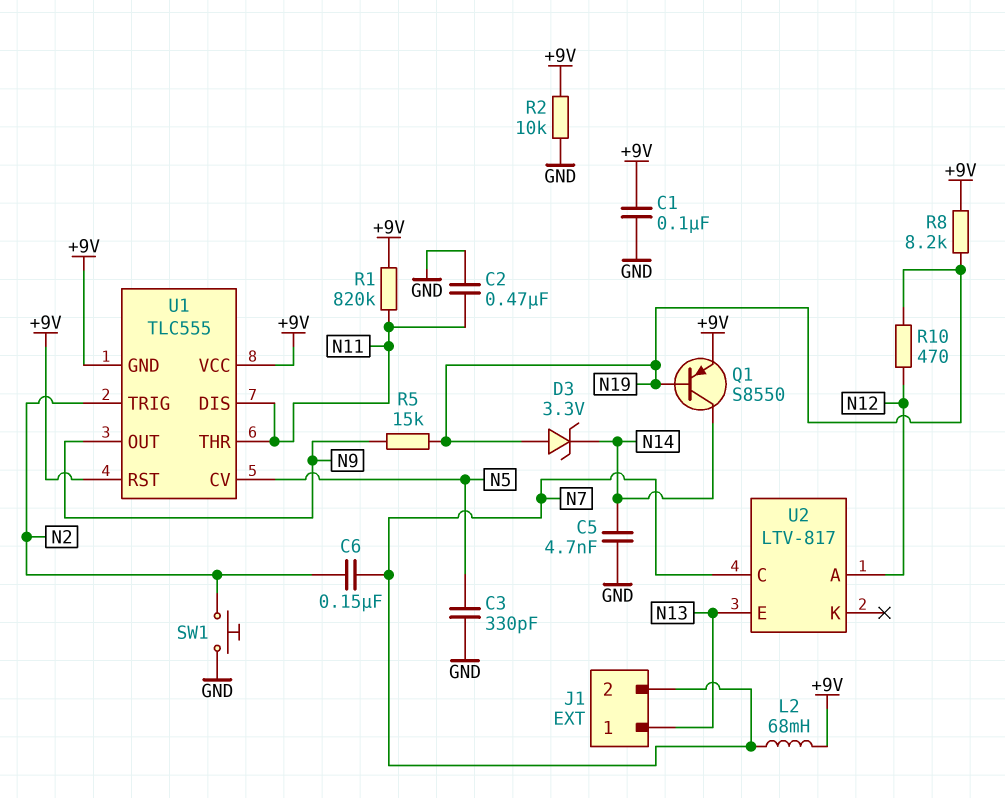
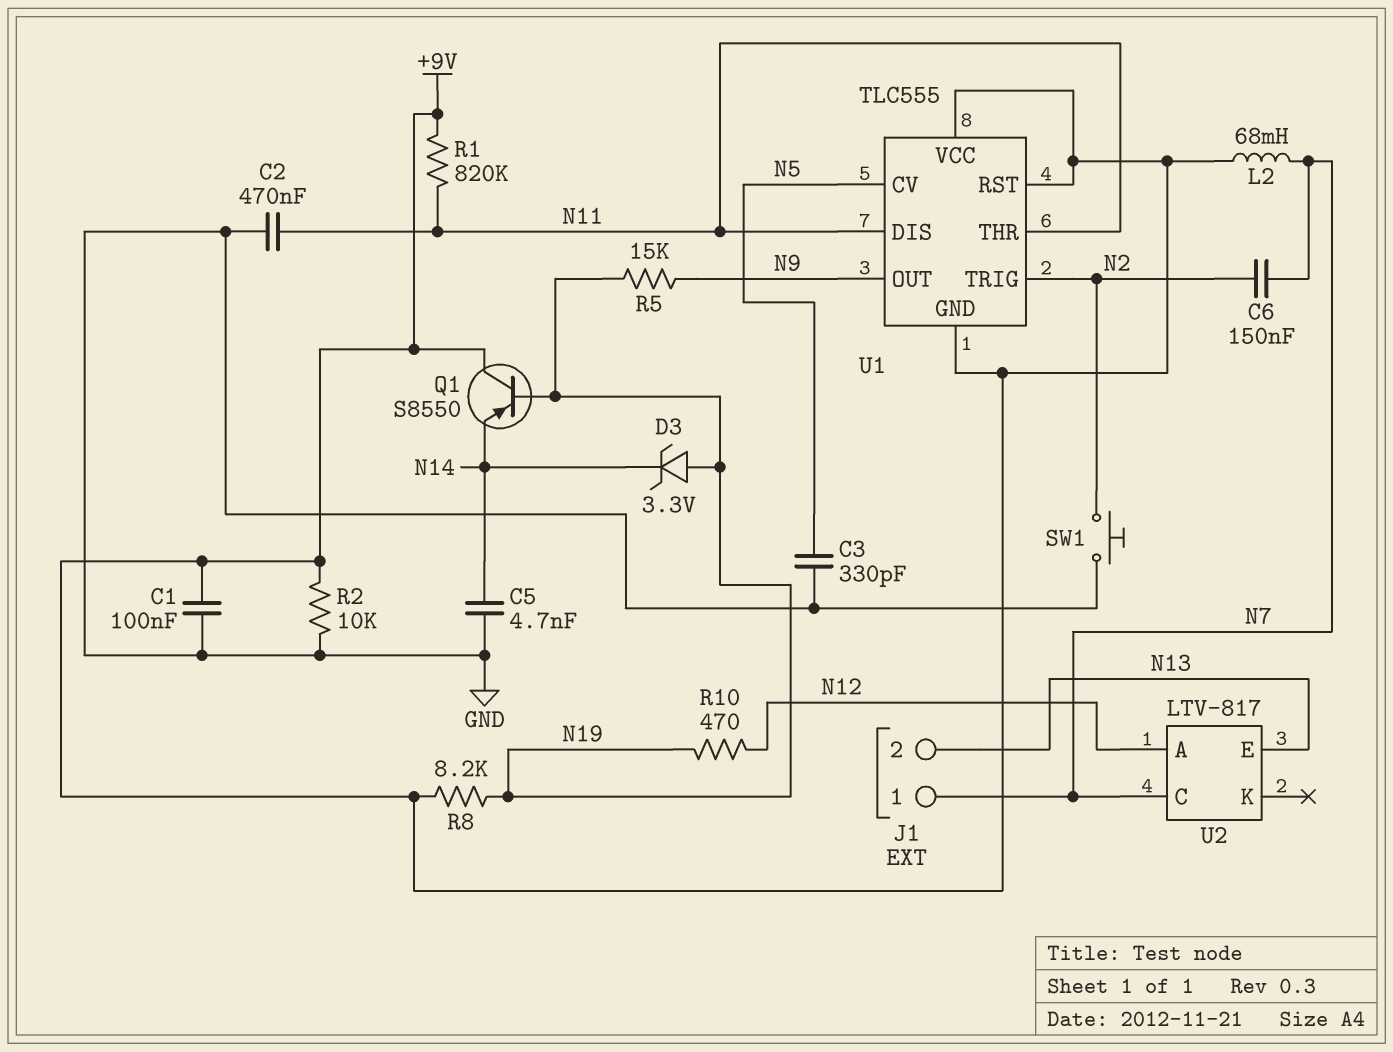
J1 pin 1: N13 -> N7
J1 pin 2: N7 -> N13
Q1: PNP S8550 (B N19, C N14, E +9V) -> PNP S8550 (B N19, C +9V, E N14)

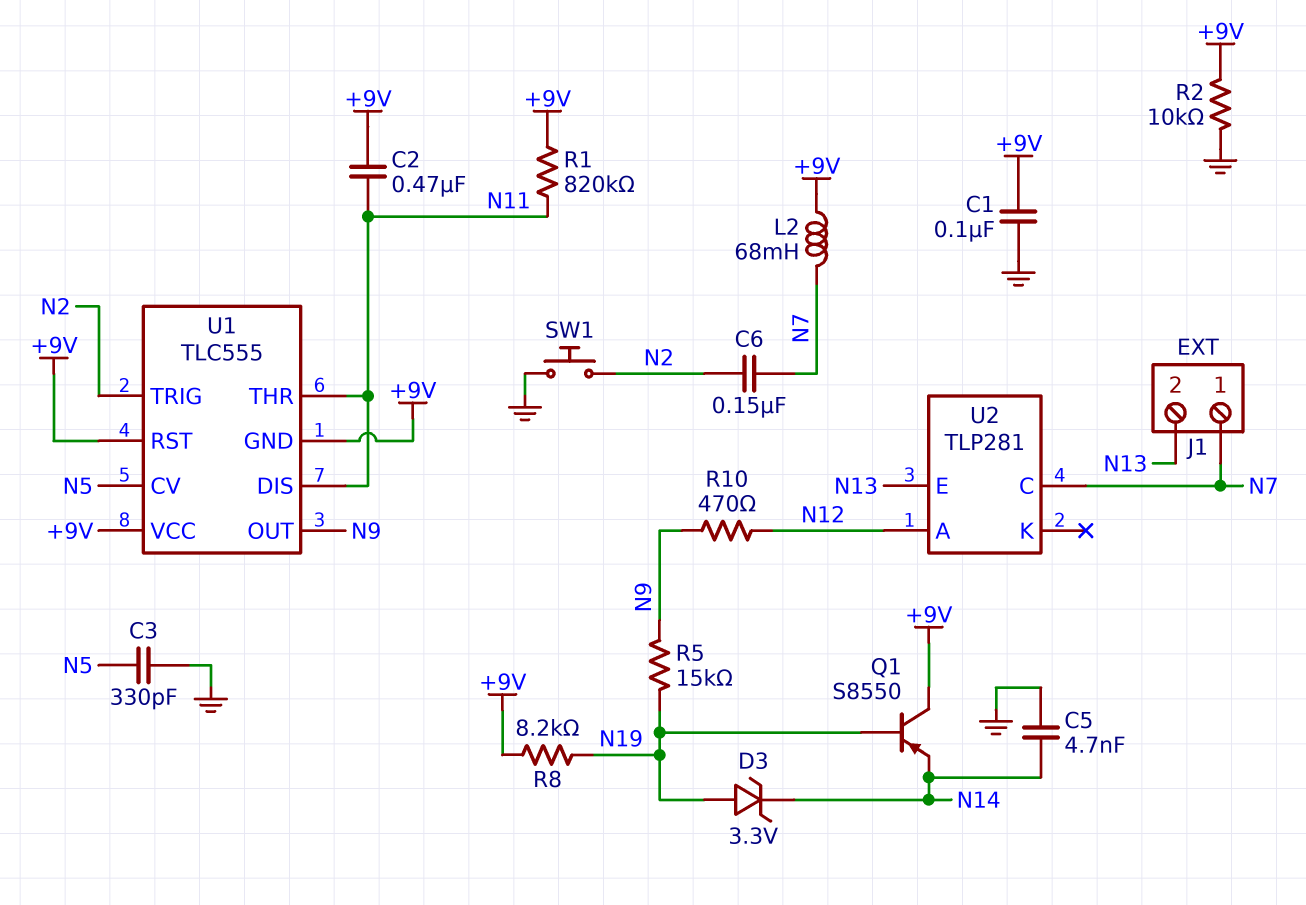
C2: 470nF (GND, N11) -> 470nF (+9V, N11)
R10: 470 (N12, N19) -> 470 (N9, N12)
U2: LTV-817 -> TLP281

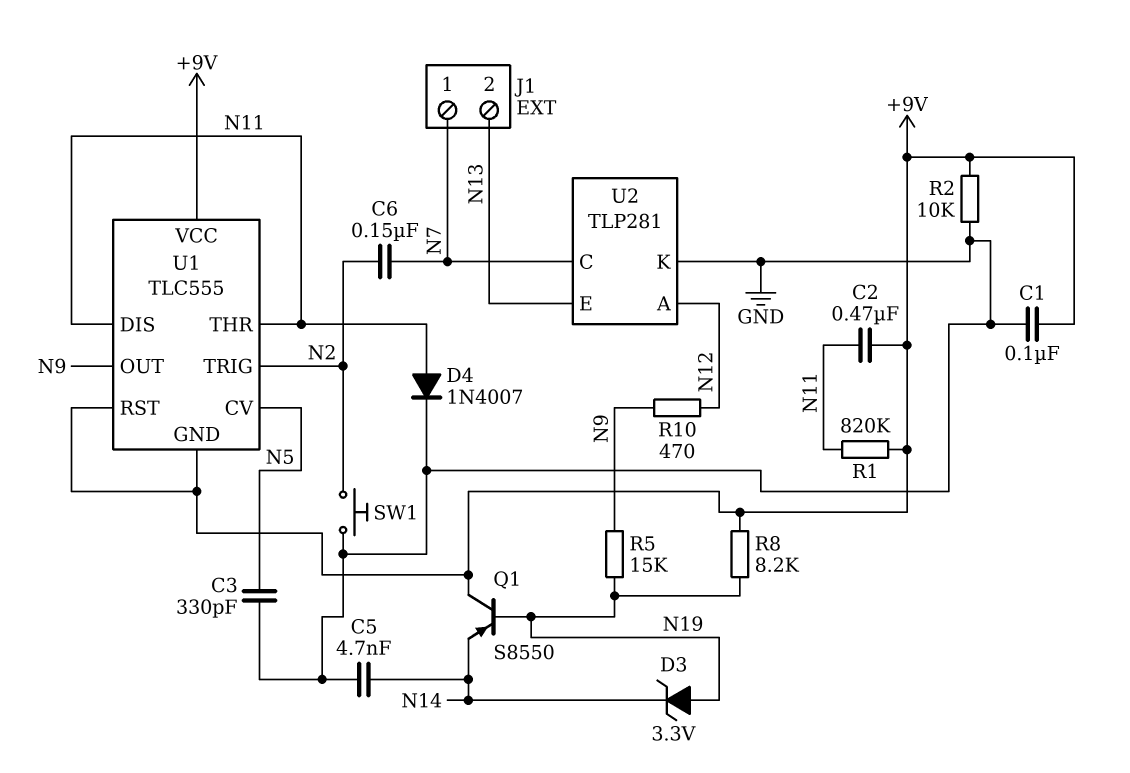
D4: none -> diode 1N4007 (A N11, K GND)
L2: 68mH (+9V, N7) -> none
U2 pin K: none -> GND

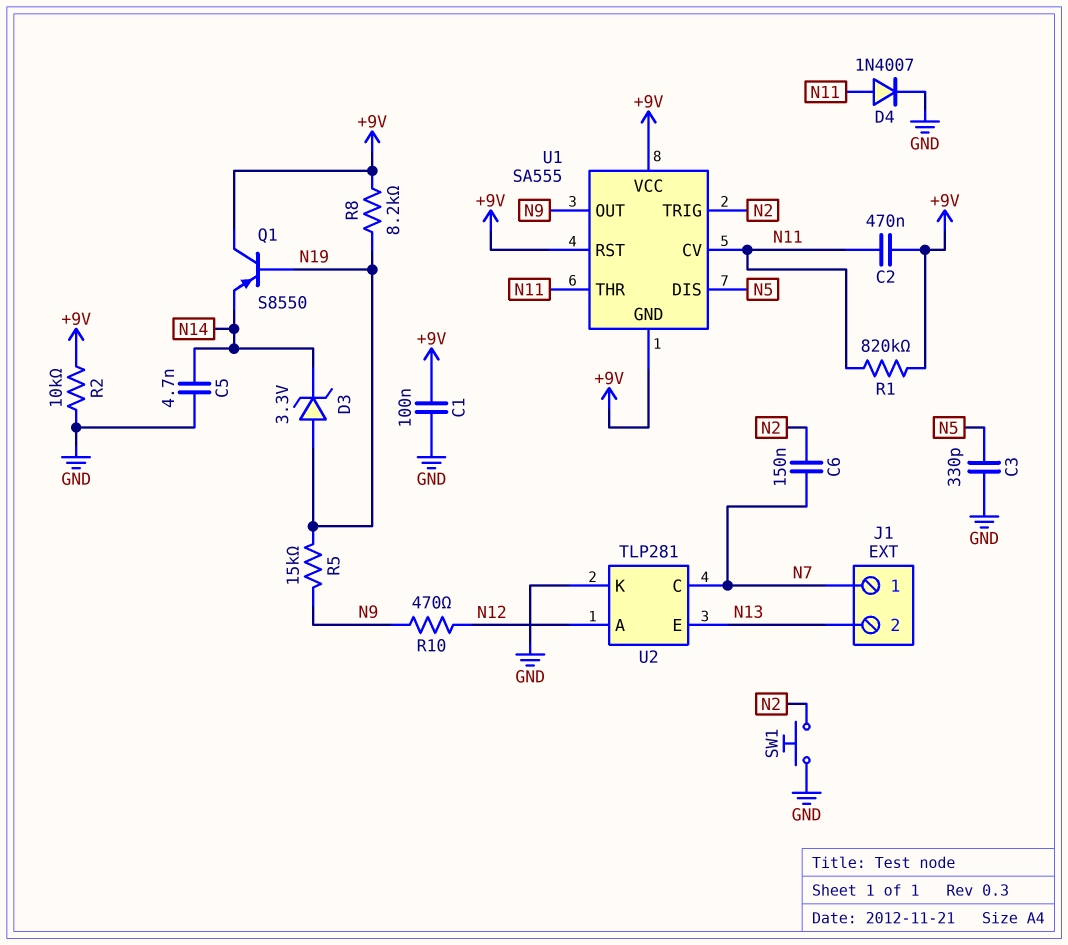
U1: TLC555 -> SA555
U1 pin CV: N5 -> N11
U1 pin DIS: N11 -> N5

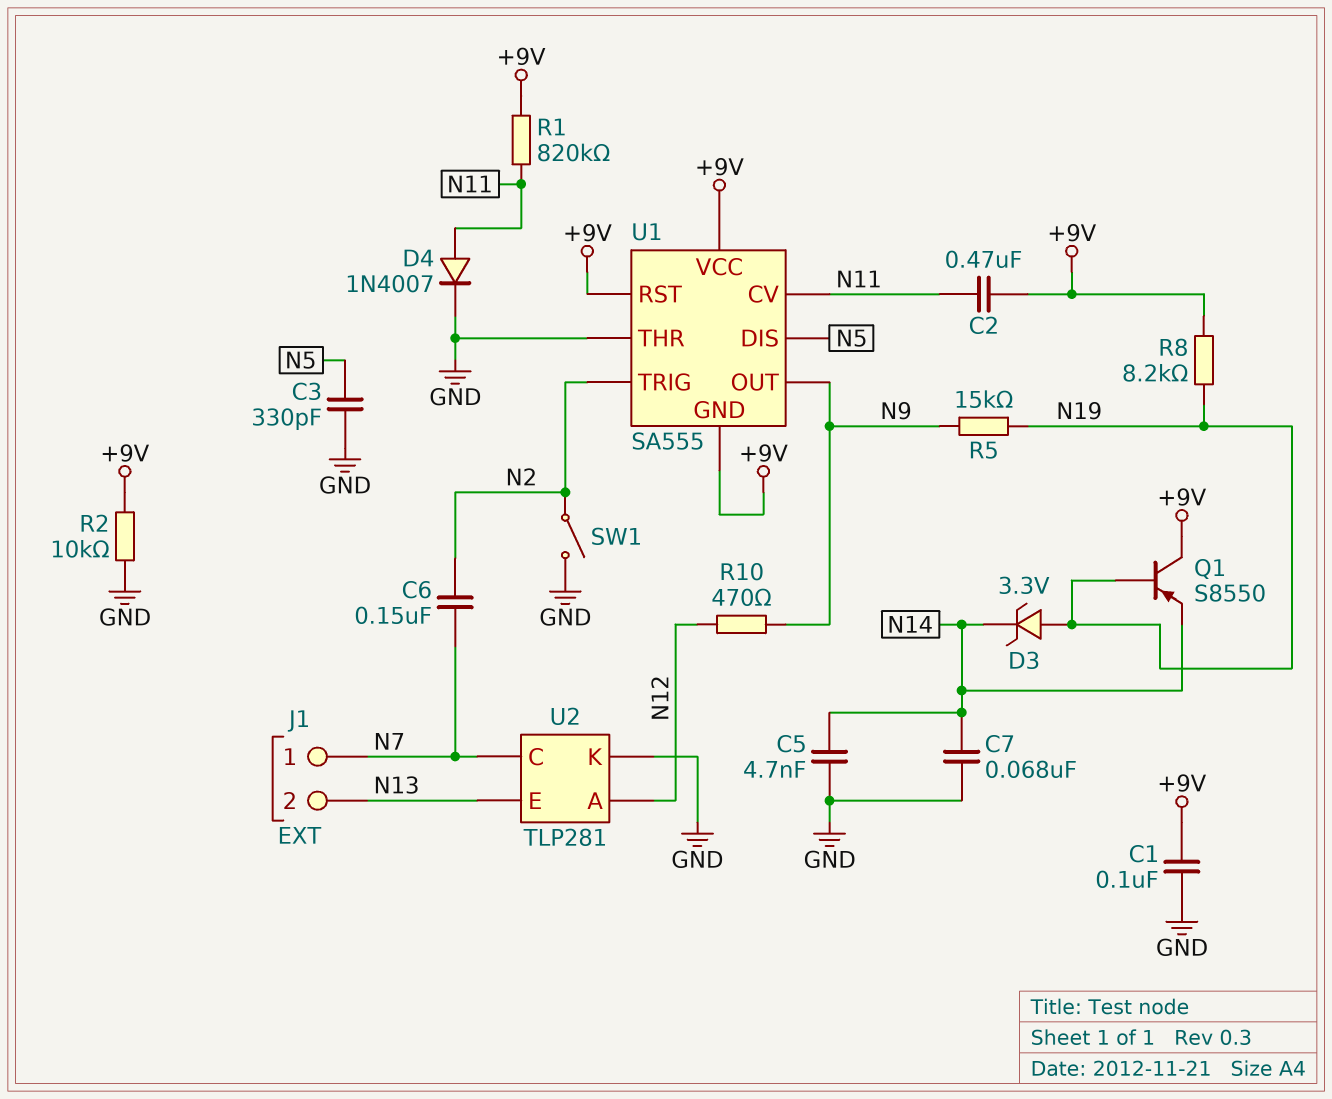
C7: none -> 68nF (GND, N14)
SW1: button (GND, N2) -> switch (GND, N2)
U1 pin THR: N11 -> GND

